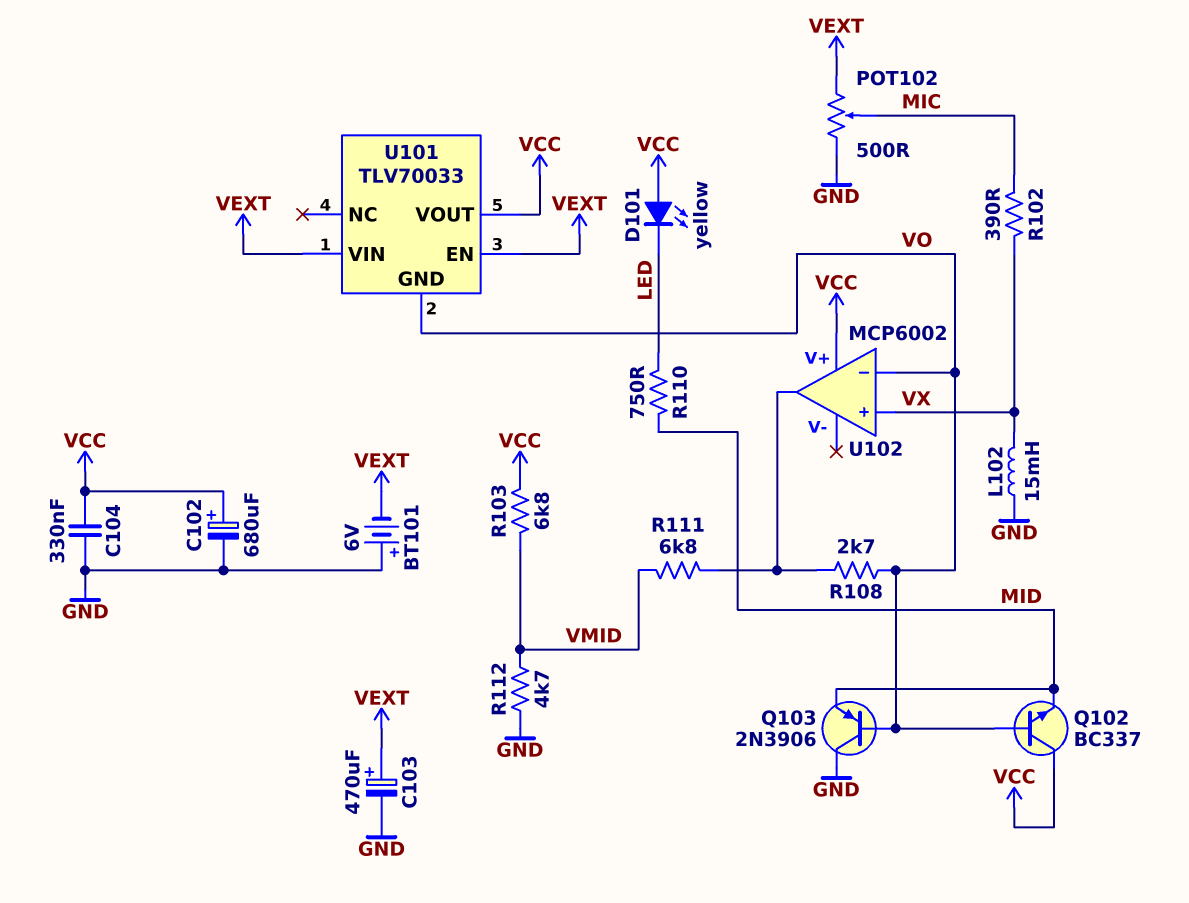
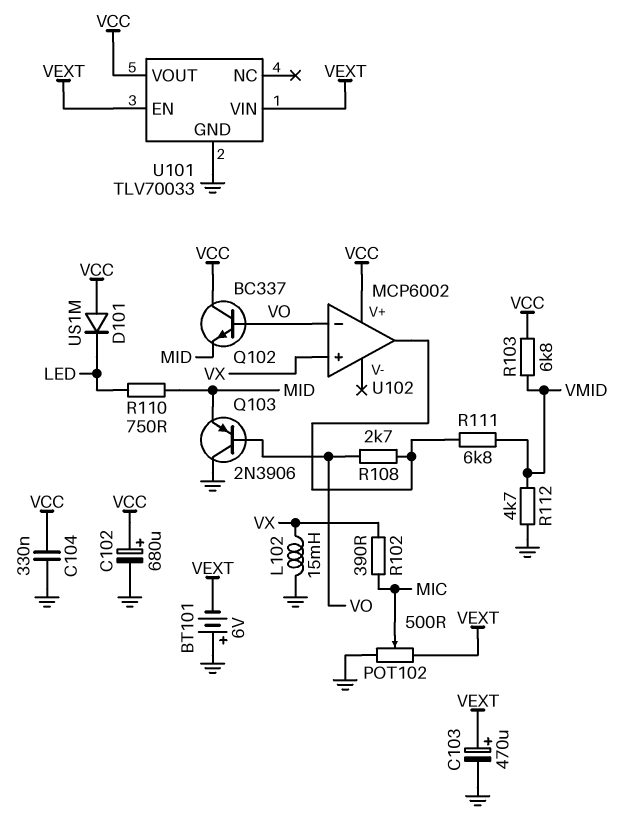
D101: LED yellow (A VCC, K LED) -> diode US1M (A VCC, K LED)
U101 pin GND: VO -> GND

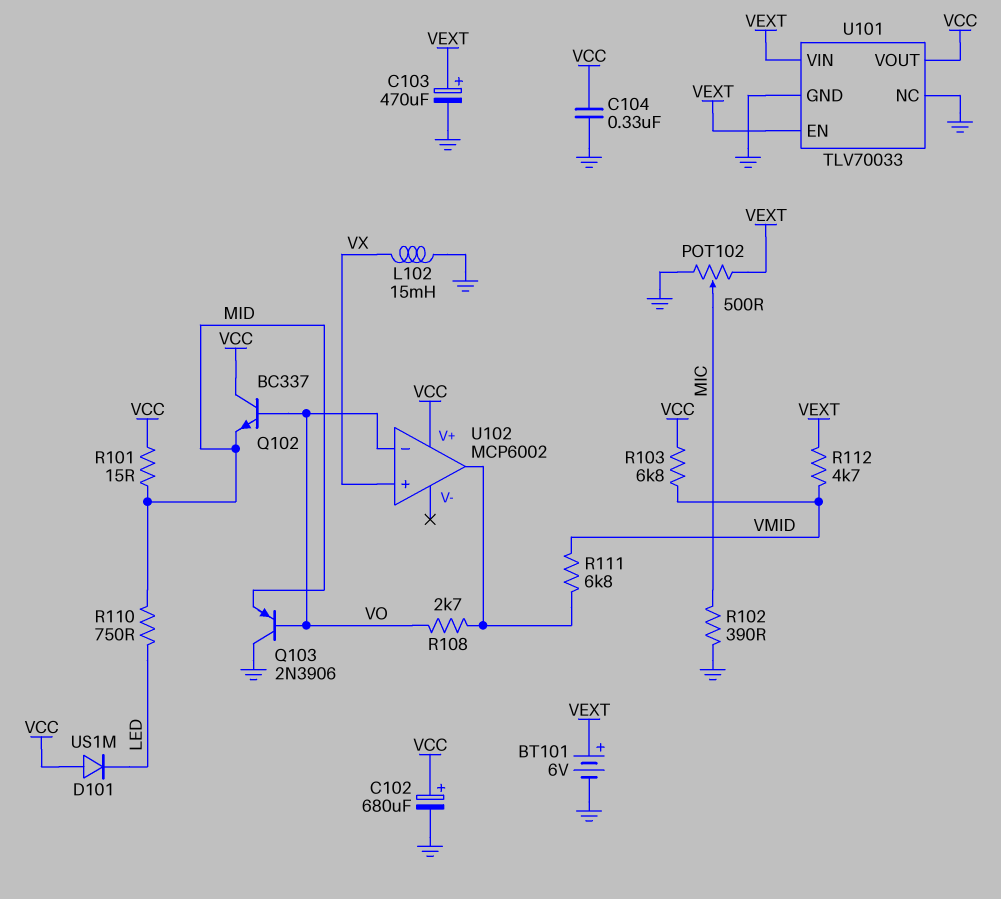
BT101: 6V (plus GND, minus VEXT) -> 6V (plus VEXT, minus GND)
R101: none -> 15 (MID, VCC)
R102: 390 (MIC, VX) -> 390 (GND, MIC)
R112: 4.7k (GND, VMID) -> 4.7k (VEXT, VMID)
U101 pin NC: none -> GND

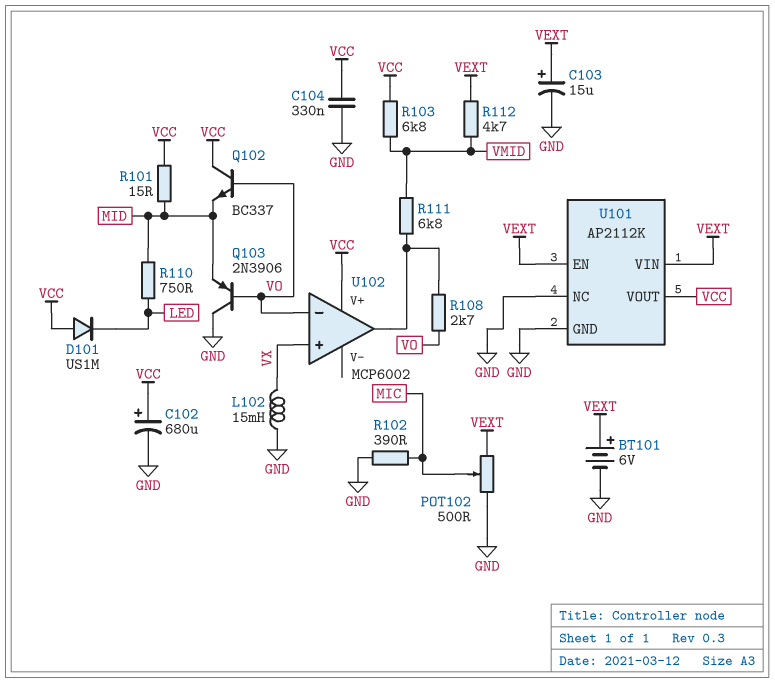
C103: 470uF (plus VEXT, minus GND) -> 15uF (plus VEXT, minus GND)
U101: TLV70033 -> AP2112K

